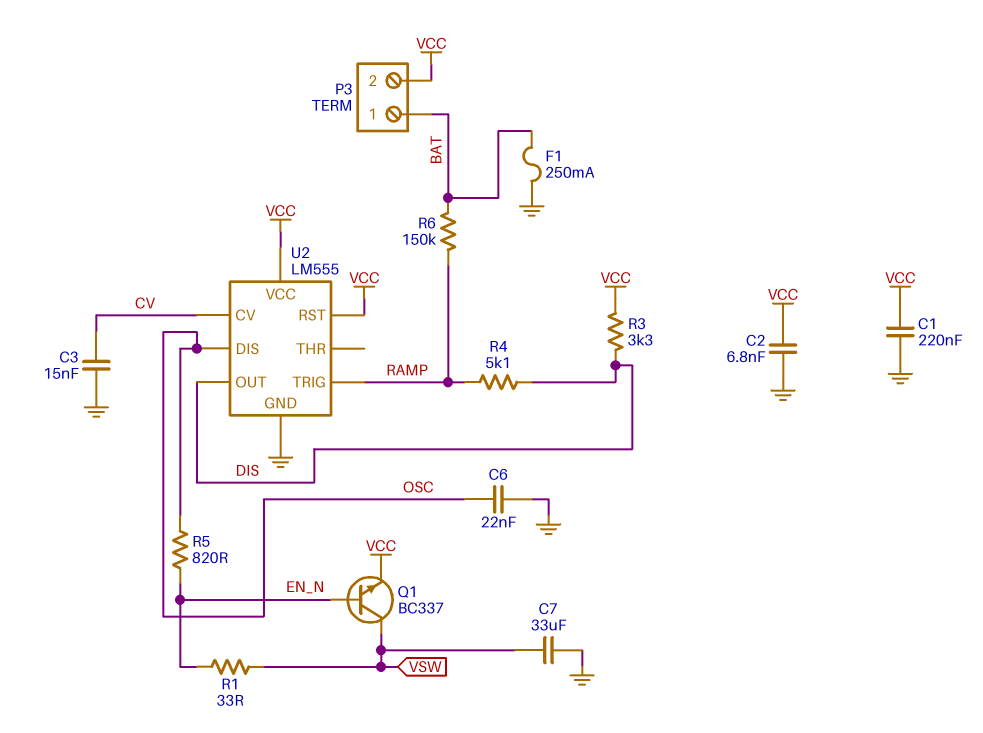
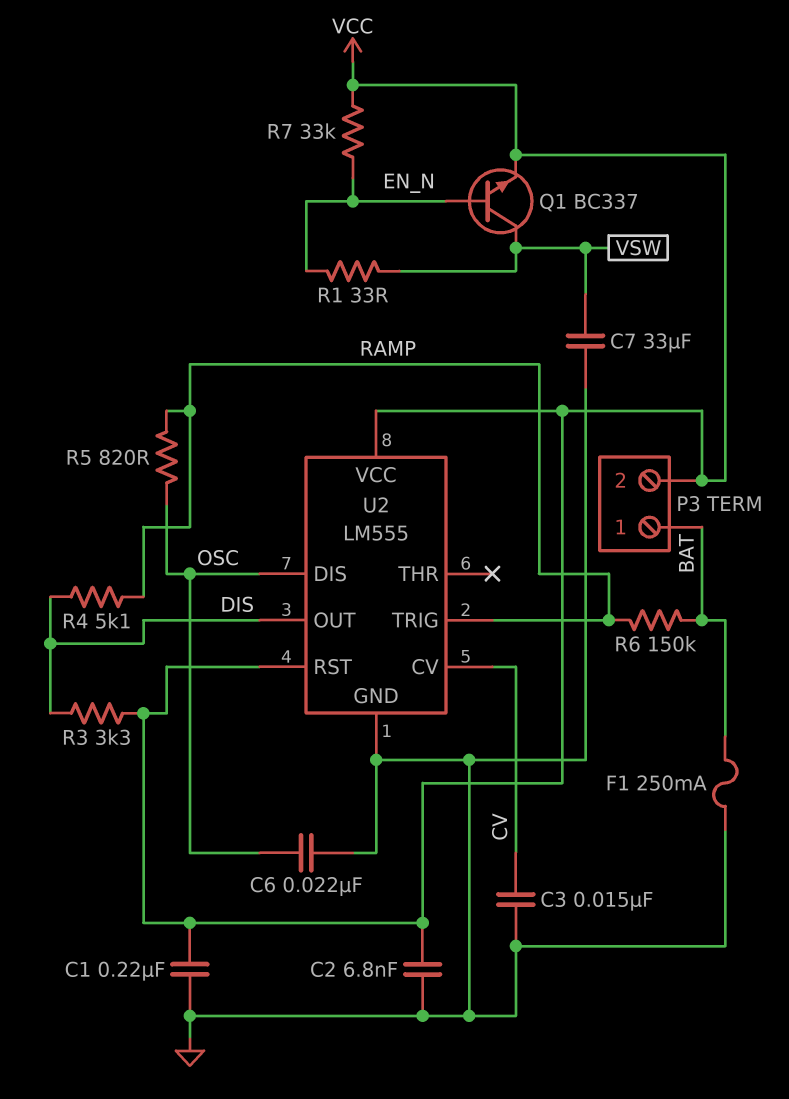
R5: 820 (EN_N, OSC) -> 820 (OSC, RAMP)
R7: none -> 33k (EN_N, VCC)

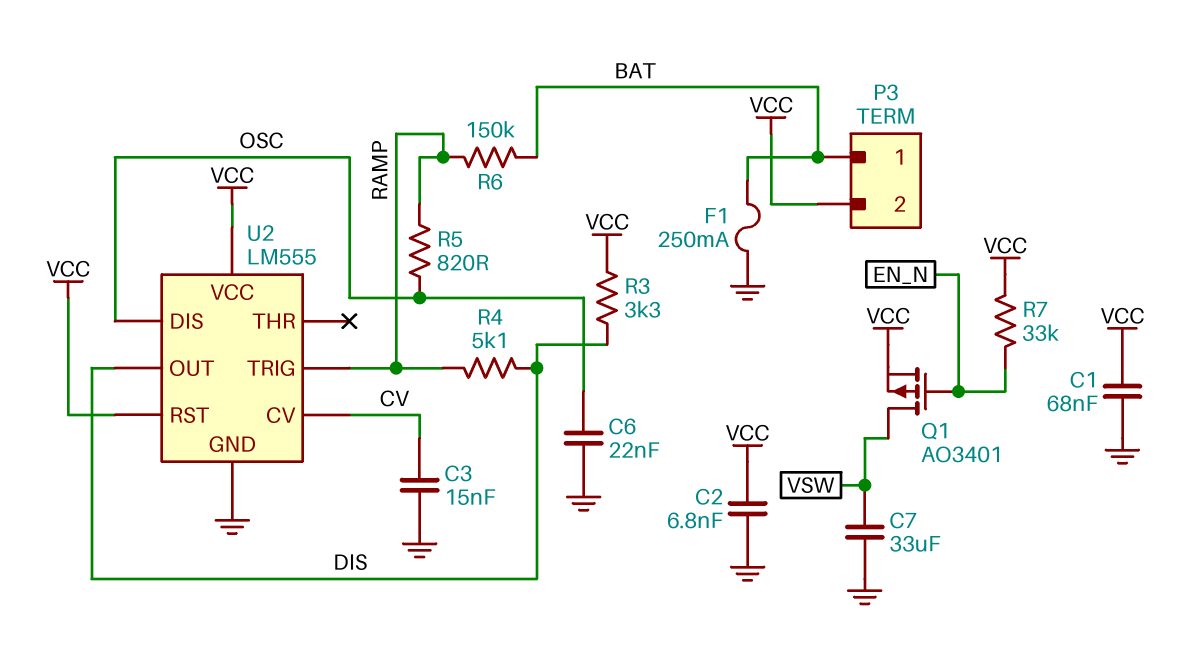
C1: 220nF (GND, VCC) -> 68nF (GND, VCC)
Q1: NPN BC337 (B EN_N, C VSW, E VCC) -> PMOS AO3401 (G EN_N, D VSW, S VCC)
R1: 33 (EN_N, VSW) -> none

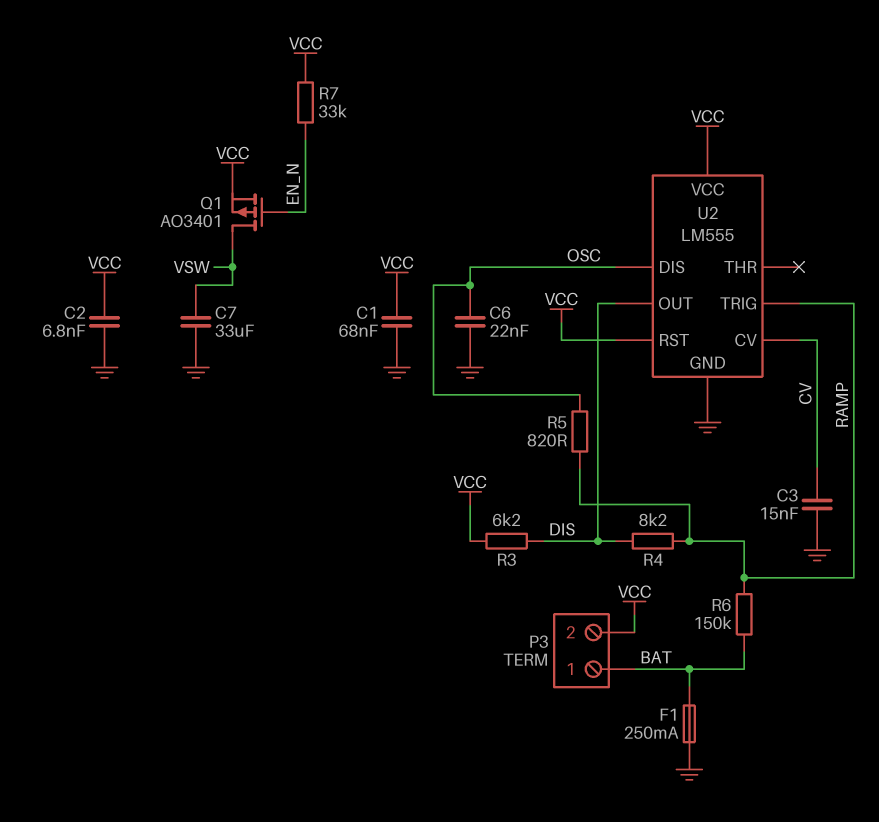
R3: 3.3k (DIS, VCC) -> 6.2k (DIS, VCC)
R4: 5.1k (DIS, RAMP) -> 8.2k (DIS, RAMP)

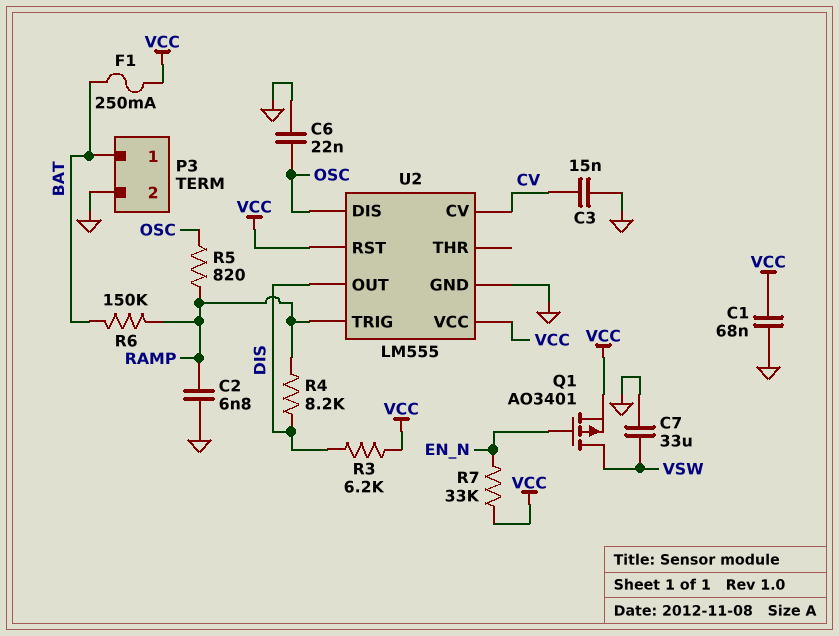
C2: 6.8nF (GND, VCC) -> 6.8nF (GND, RAMP)
F1: 250mA (BAT, GND) -> 250mA (BAT, VCC)
P3 pin 2: VCC -> GND

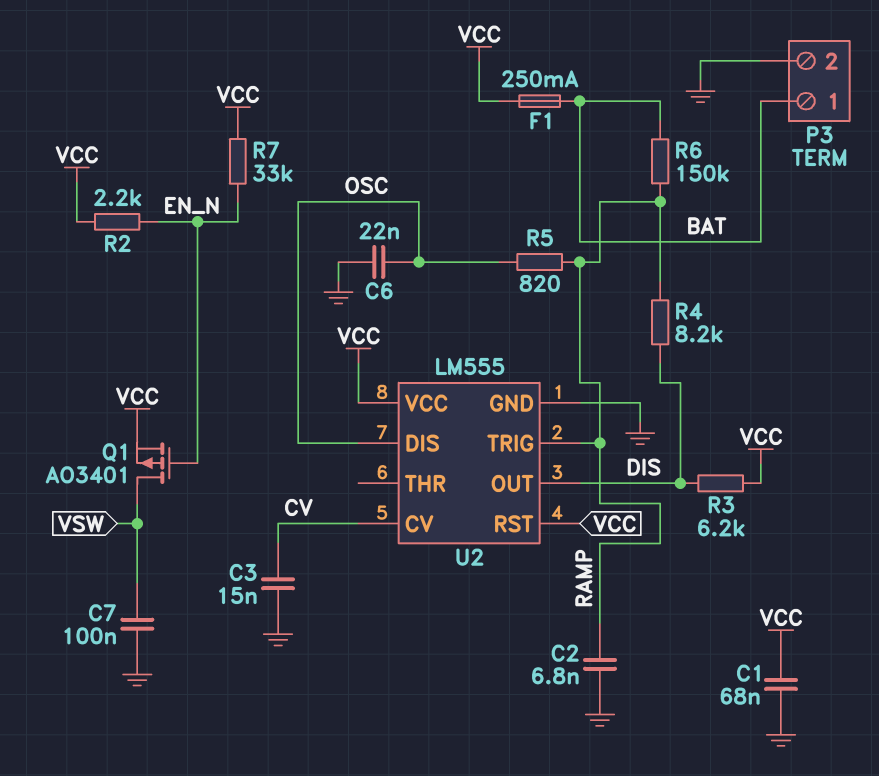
C7: 33uF (GND, VSW) -> 100nF (GND, VSW)
R2: none -> 2.2k (EN_N, VCC)

